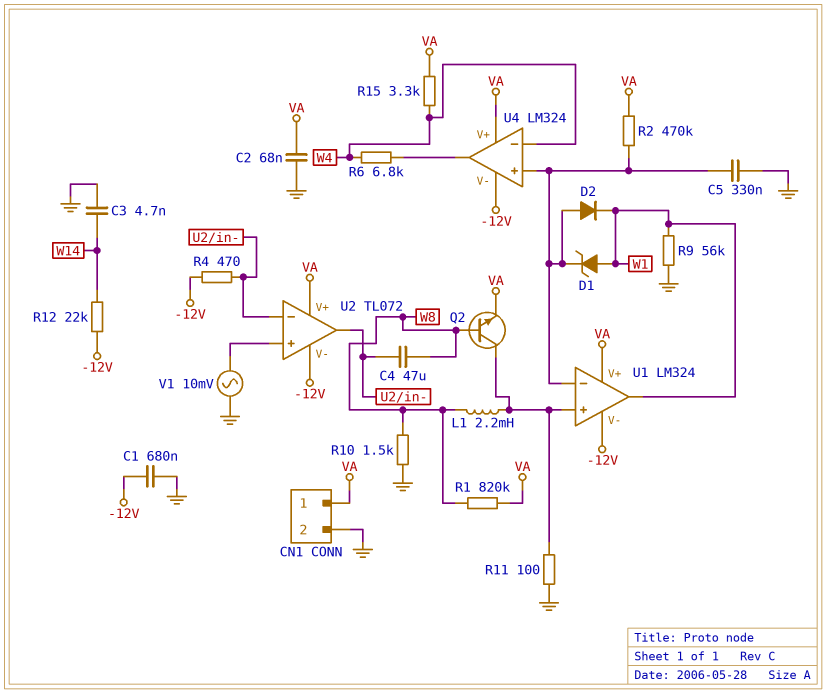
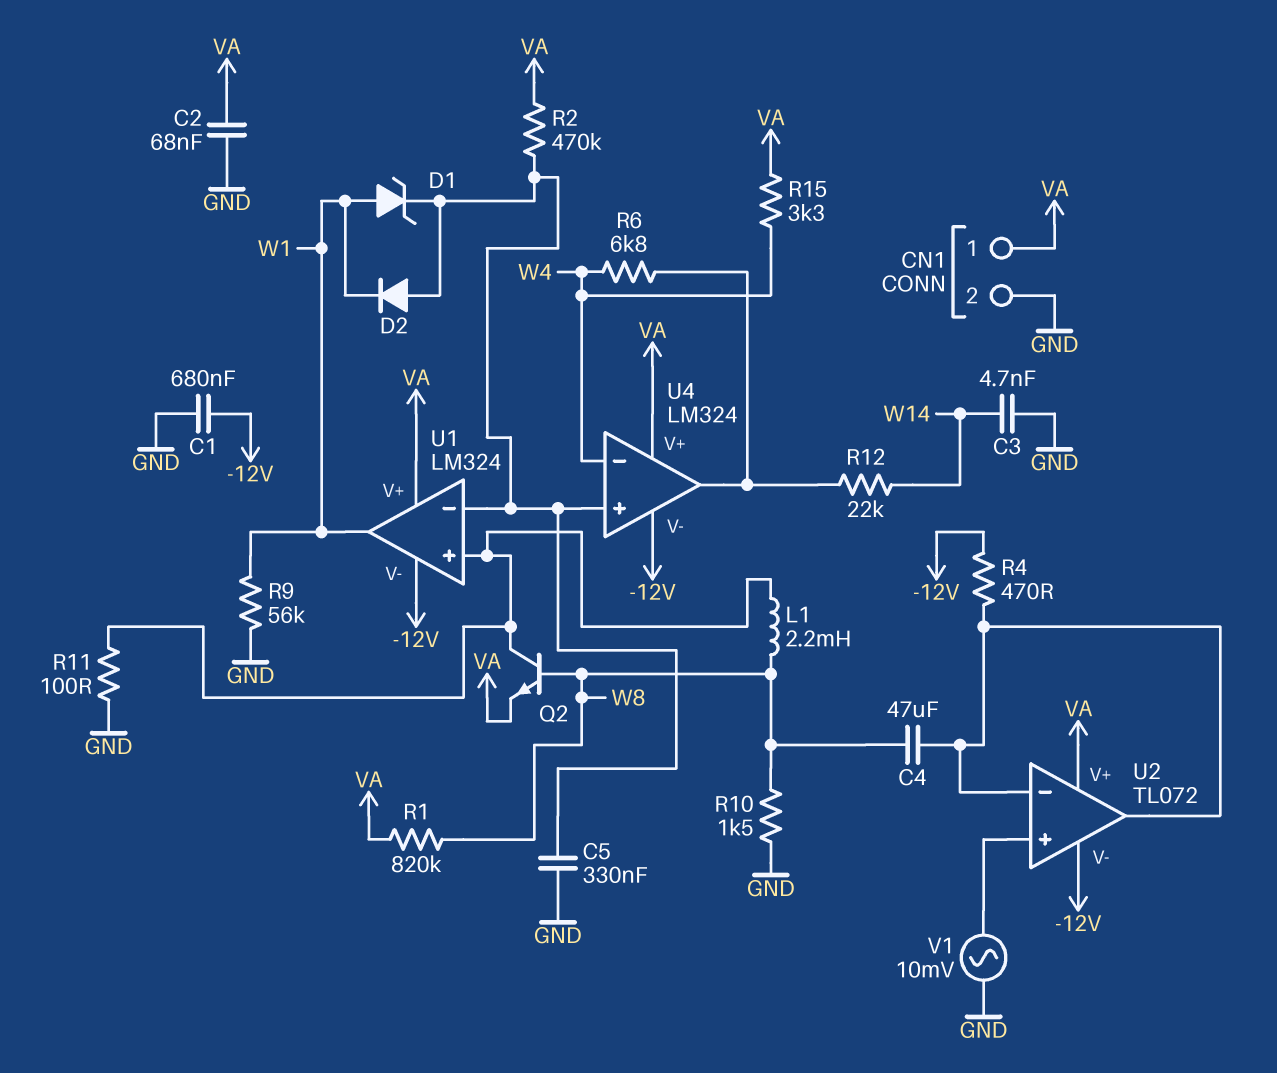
R12: 22k (-12V, W14) -> 22k (U4/out, W14)

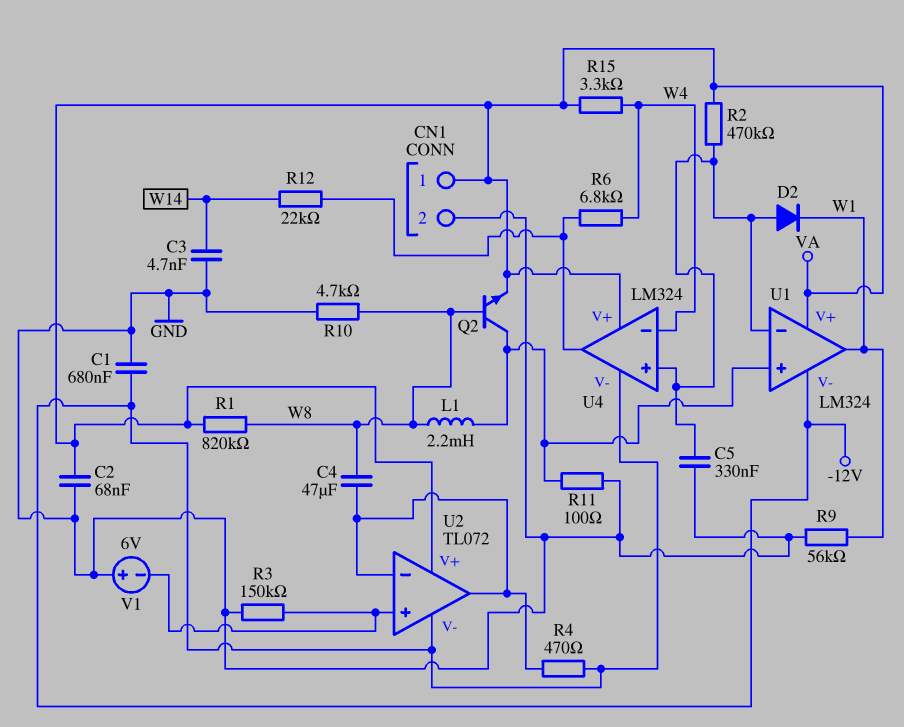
D1: zener (A W1, K U1/in-) -> none
R3: none -> 150k (GND, U2/in+)
R10: 1.5k (GND, W8) -> 4.7k (GND, W8)
V1: AC 10mV (GND, U2/in+) -> 6V (plus GND, minus U2/in+)

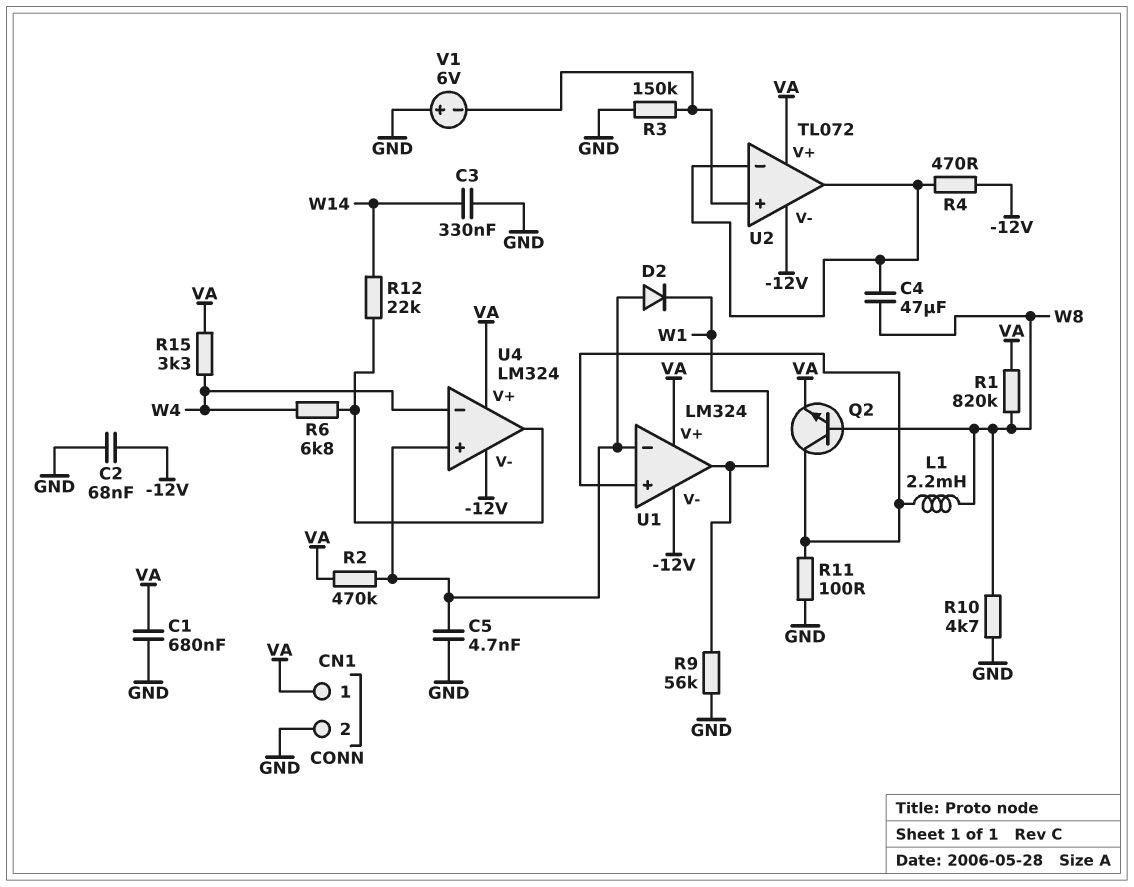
C1: 680nF (-12V, GND) -> 680nF (GND, VA)
C2: 68nF (GND, VA) -> 68nF (-12V, GND)
C3: 4.7nF (GND, W14) -> 330nF (GND, W14)
C5: 330nF (GND, U1/in-) -> 4.7nF (GND, U1/in-)

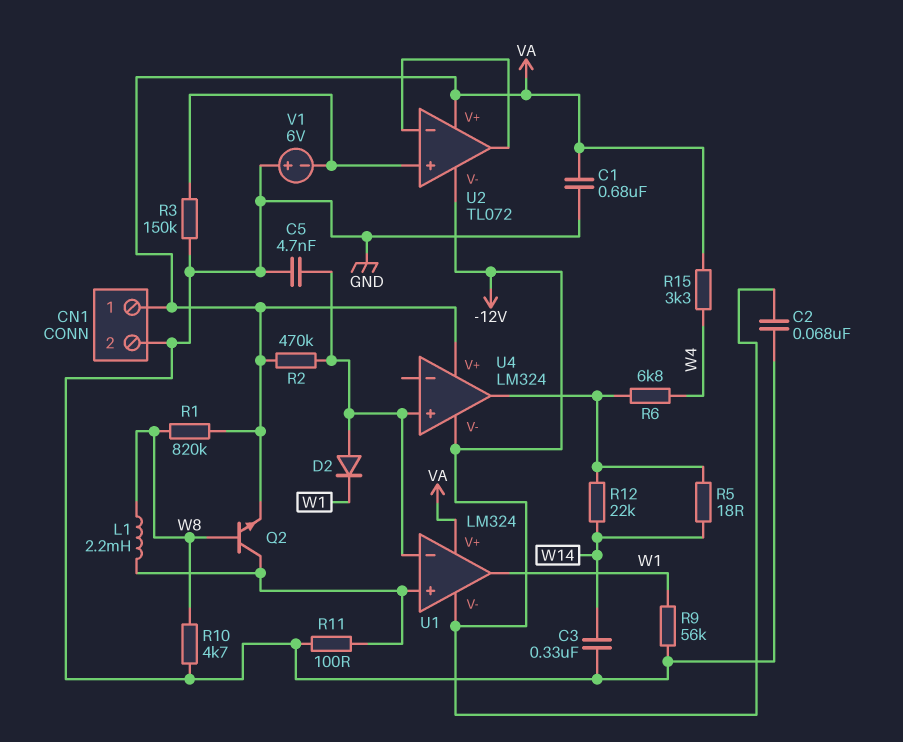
C4: 47uF (U2/in-, W8) -> none
R4: 470 (-12V, U2/in-) -> none
R5: none -> 18 (U4/out, W14)
U4 pin in-: W4 -> none

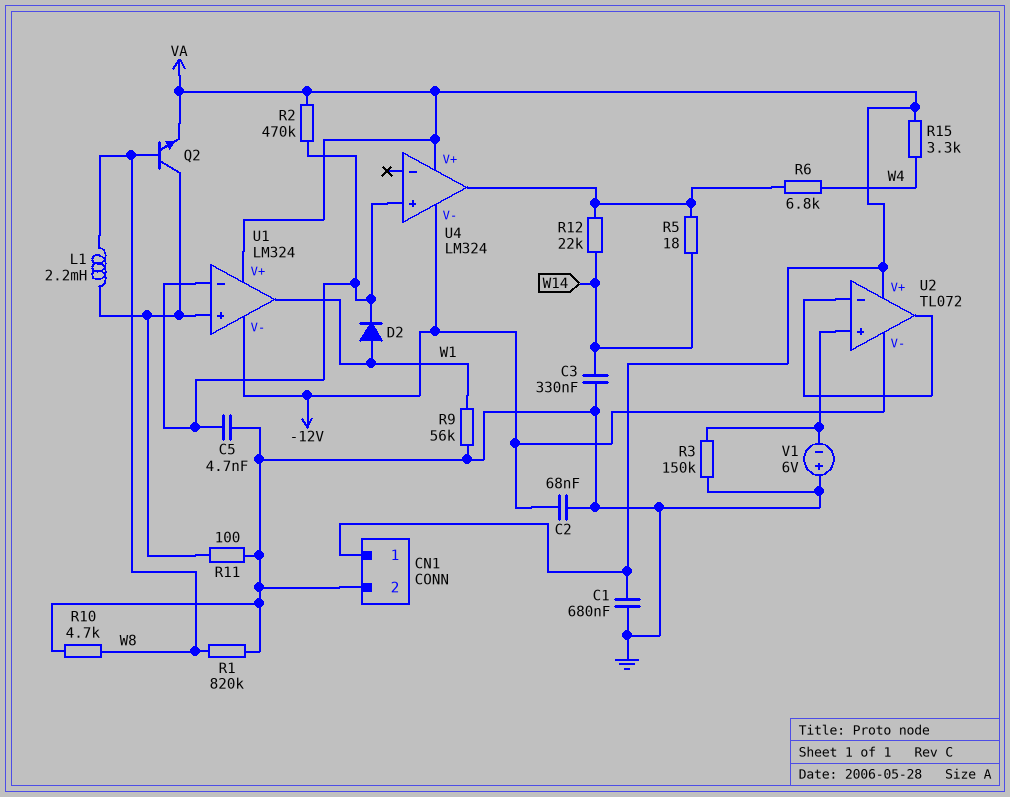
D2: diode (A U1/in-, K W1) -> diode (A W1, K U1/in-)
R1: 820k (VA, W8) -> 820k (GND, W8)

